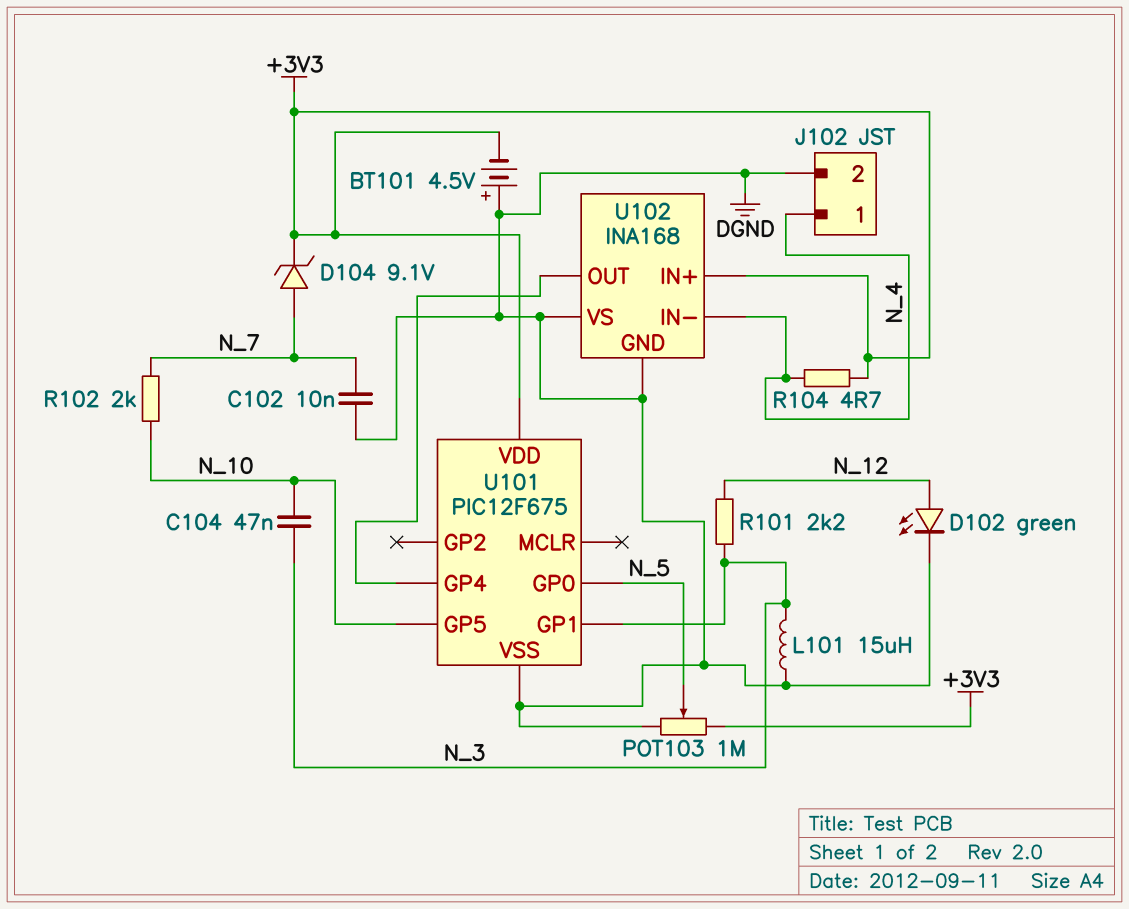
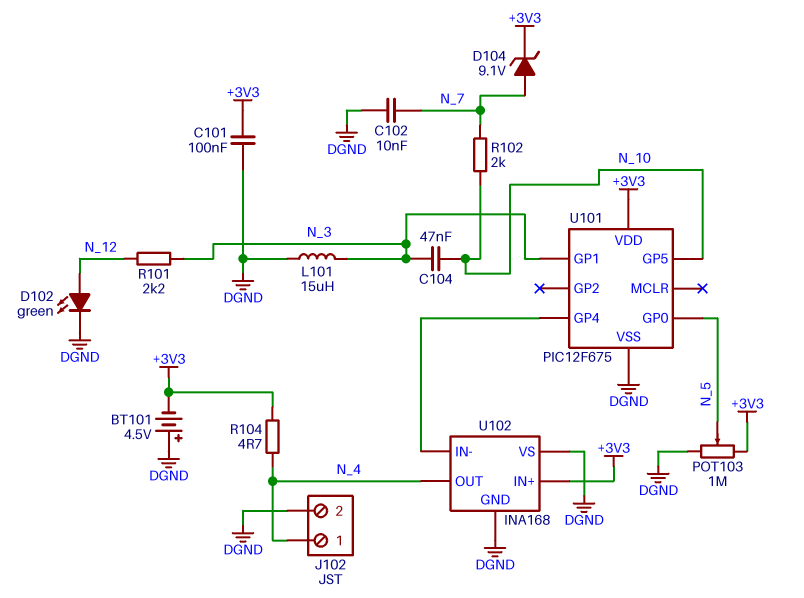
C101: none -> 100nF (+3V3, DGND)
U102 pin IN-: N_4 -> U101/GP4
U102 pin OUT: U101/GP4 -> N_4

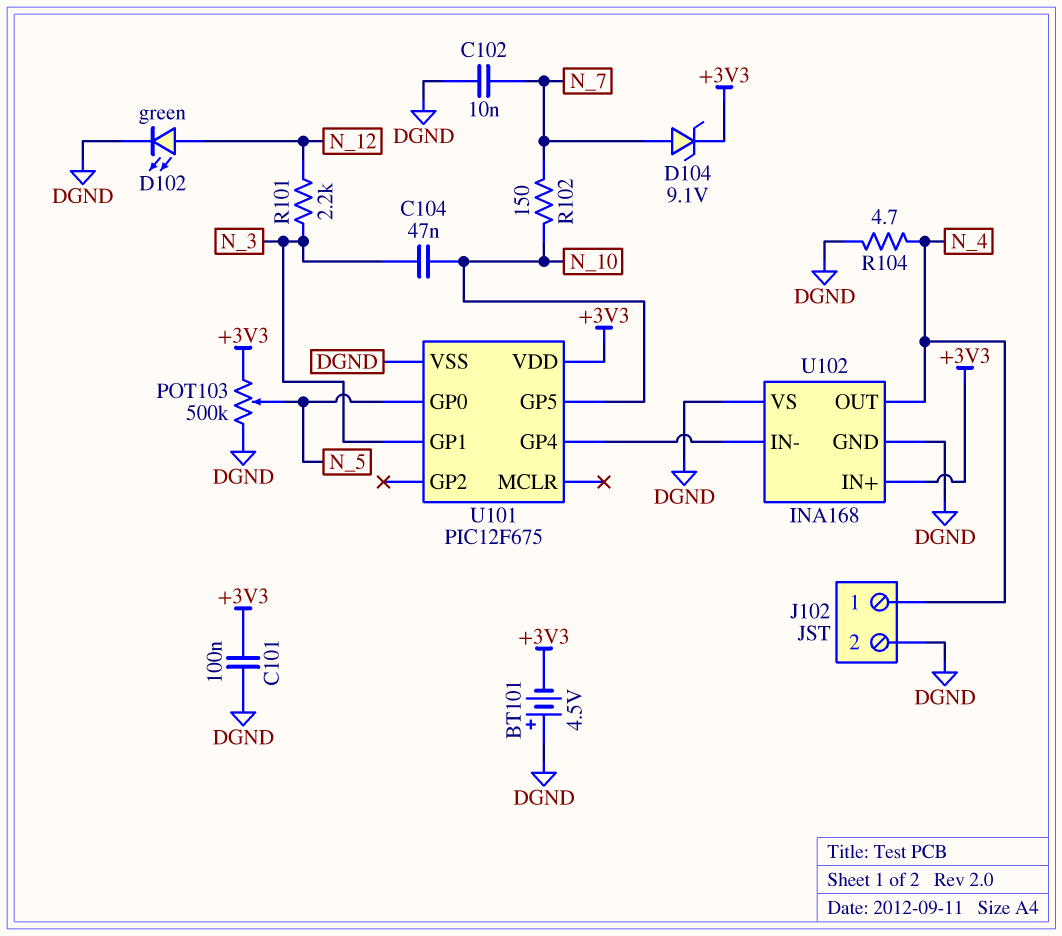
L101: 15uH (DGND, N_3) -> none
POT103: 1M (+3V3, DGND, wiper N_5) -> 500k (+3V3, DGND, wiper N_5)
R102: 2k (N_7, N_10) -> 150 (N_7, N_10)
R104: 4.7 (+3V3, N_4) -> 4.7 (DGND, N_4)

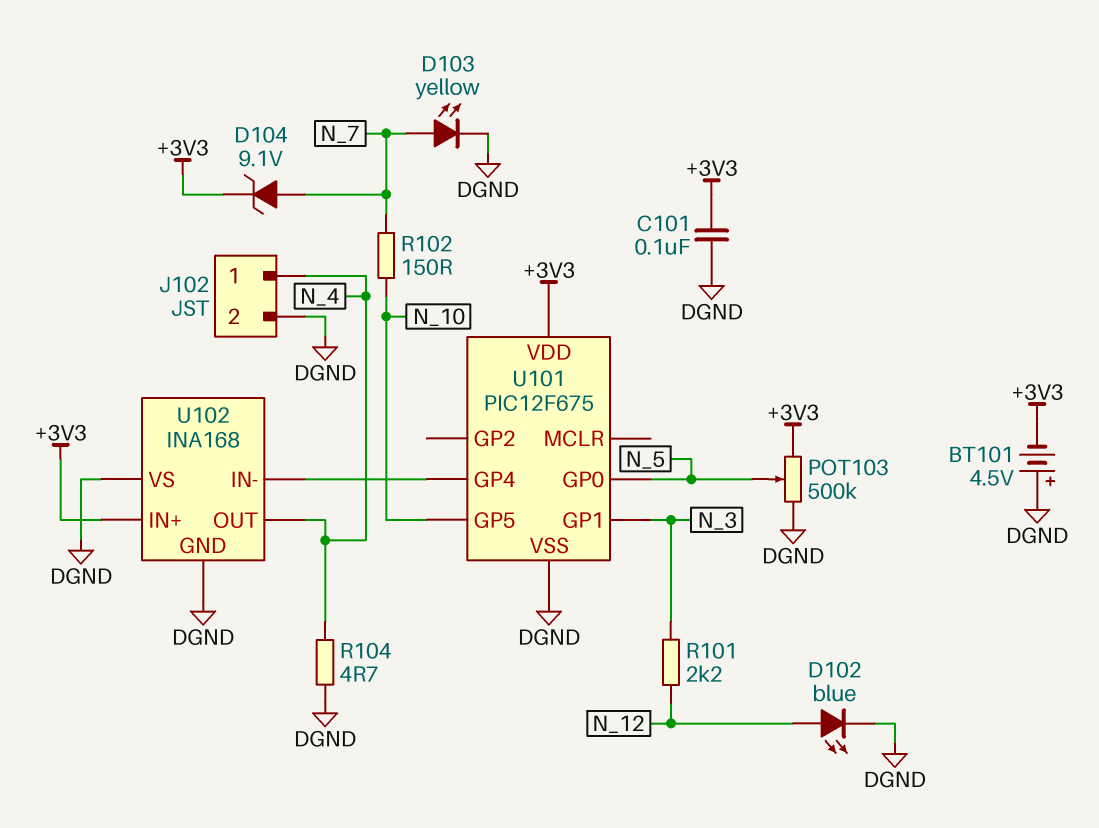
C102: 10nF (DGND, N_7) -> none
C104: 47nF (N_3, N_10) -> none
D102: LED green (A N_12, K DGND) -> LED blue (A N_12, K DGND)
D103: none -> LED yellow (A N_7, K DGND)

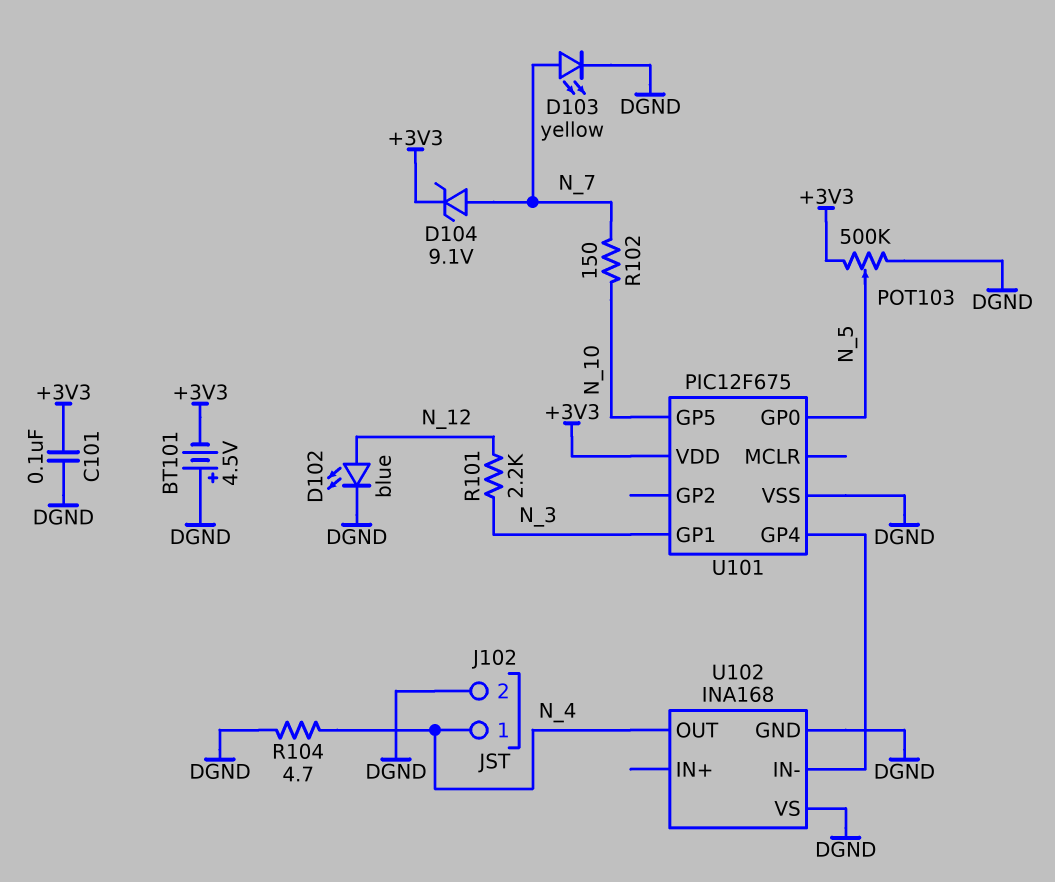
U102 pin IN+: +3V3 -> none

